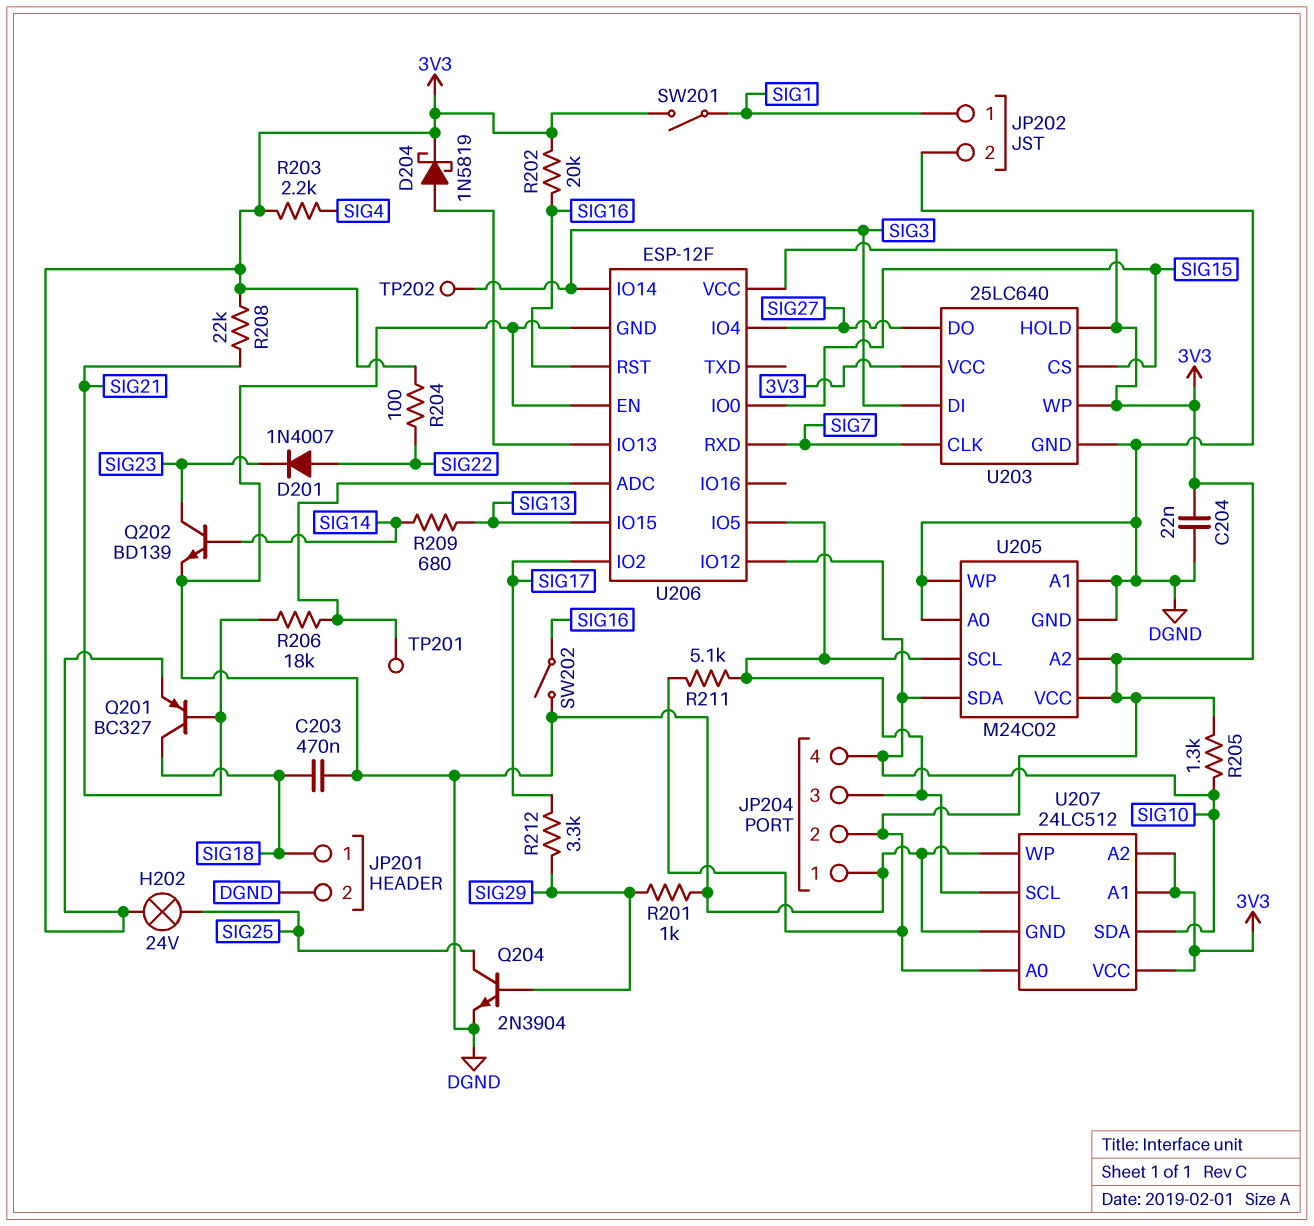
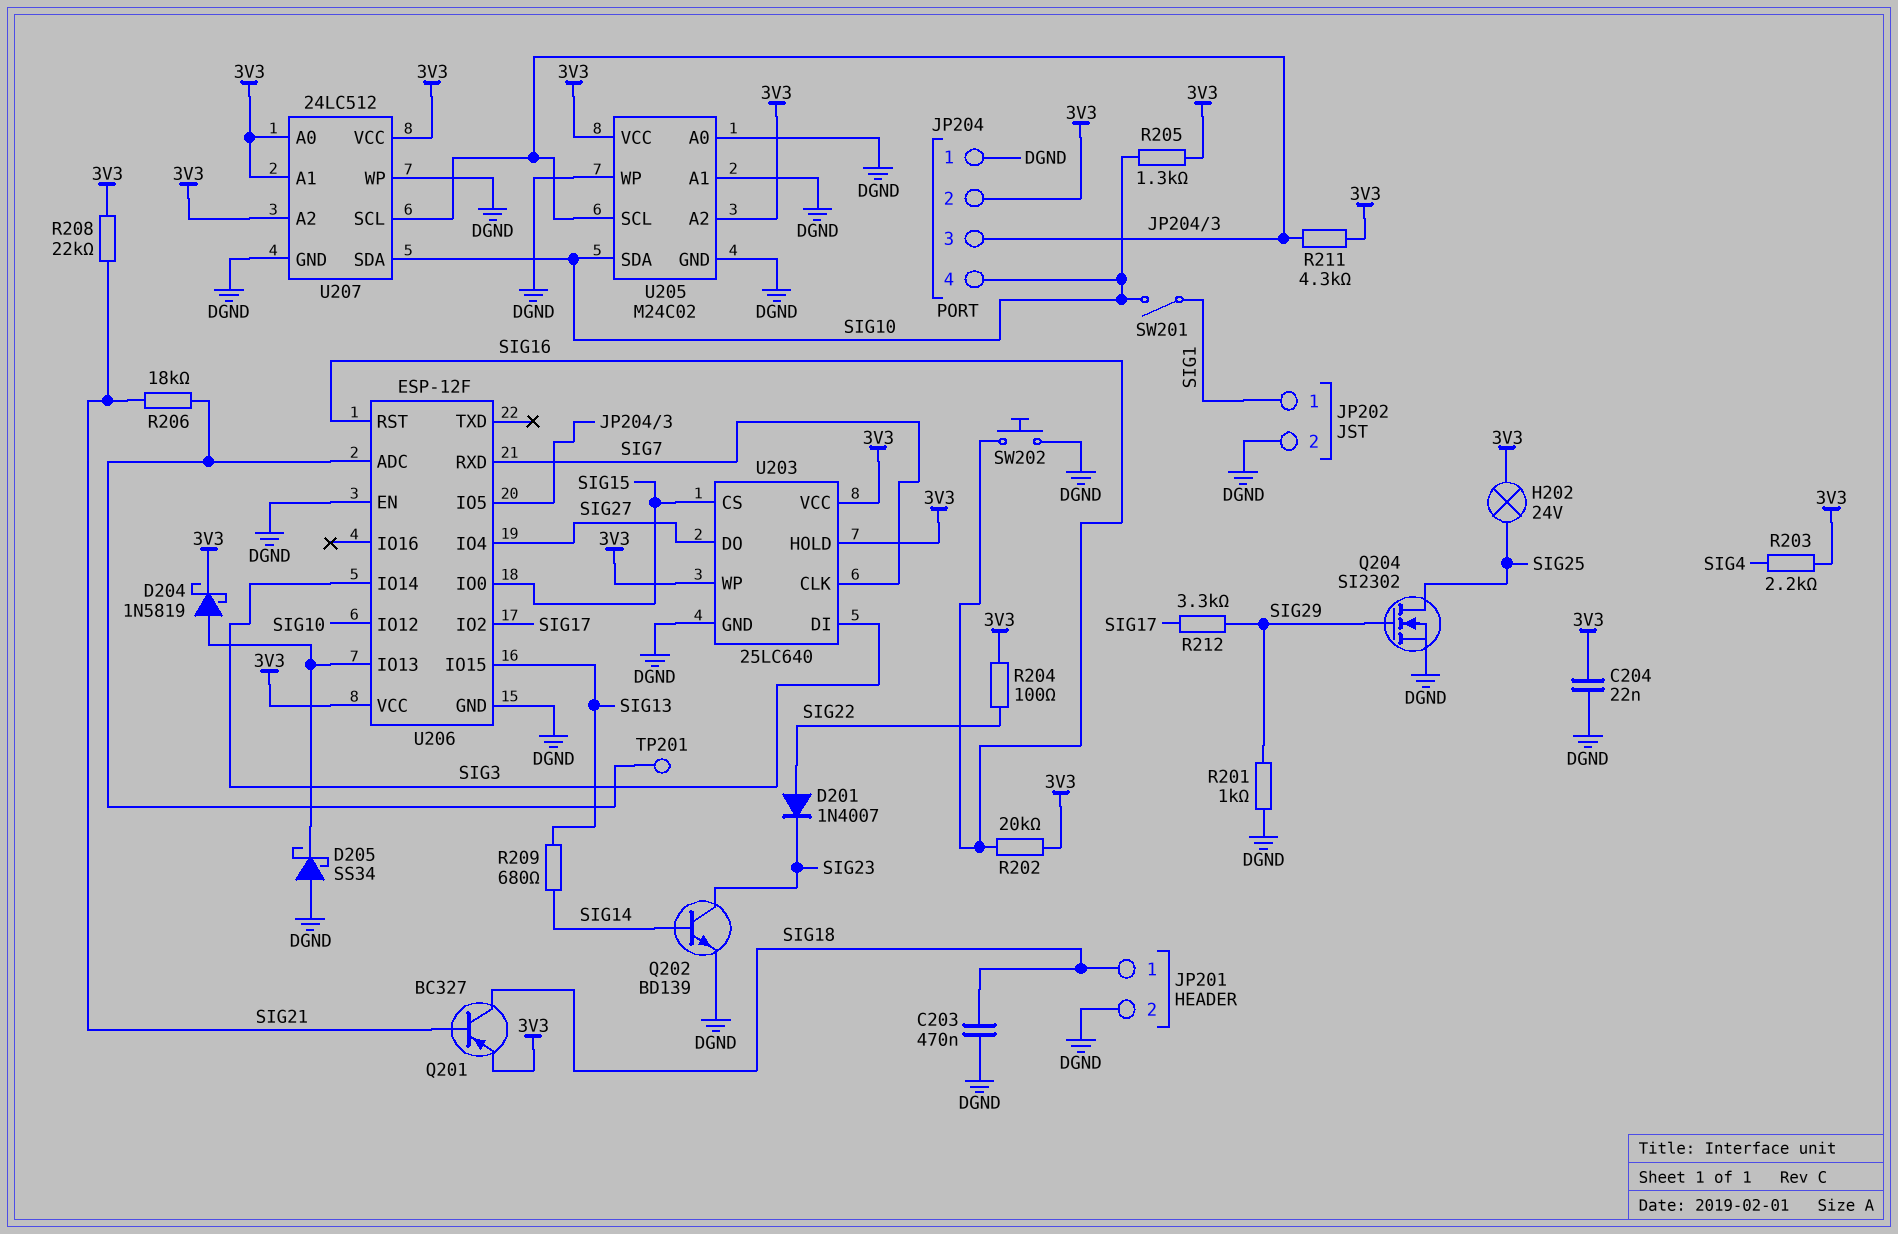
D205: none -> schottky SS34 (A DGND, K U206/IO13)
Q204: NPN 2N3904 (B SIG29, C SIG25, E DGND) -> NMOS SI2302 (G SIG29, D SIG25, S DGND)
R211: 5.1k (3V3, JP204/3) -> 4.3k (3V3, JP204/3)
SW201: switch (3V3, SIG1) -> switch (SIG1, SIG10)
SW202: switch (DGND, SIG16) -> button (DGND, SIG16)
TP202: test point (SIG3) -> none

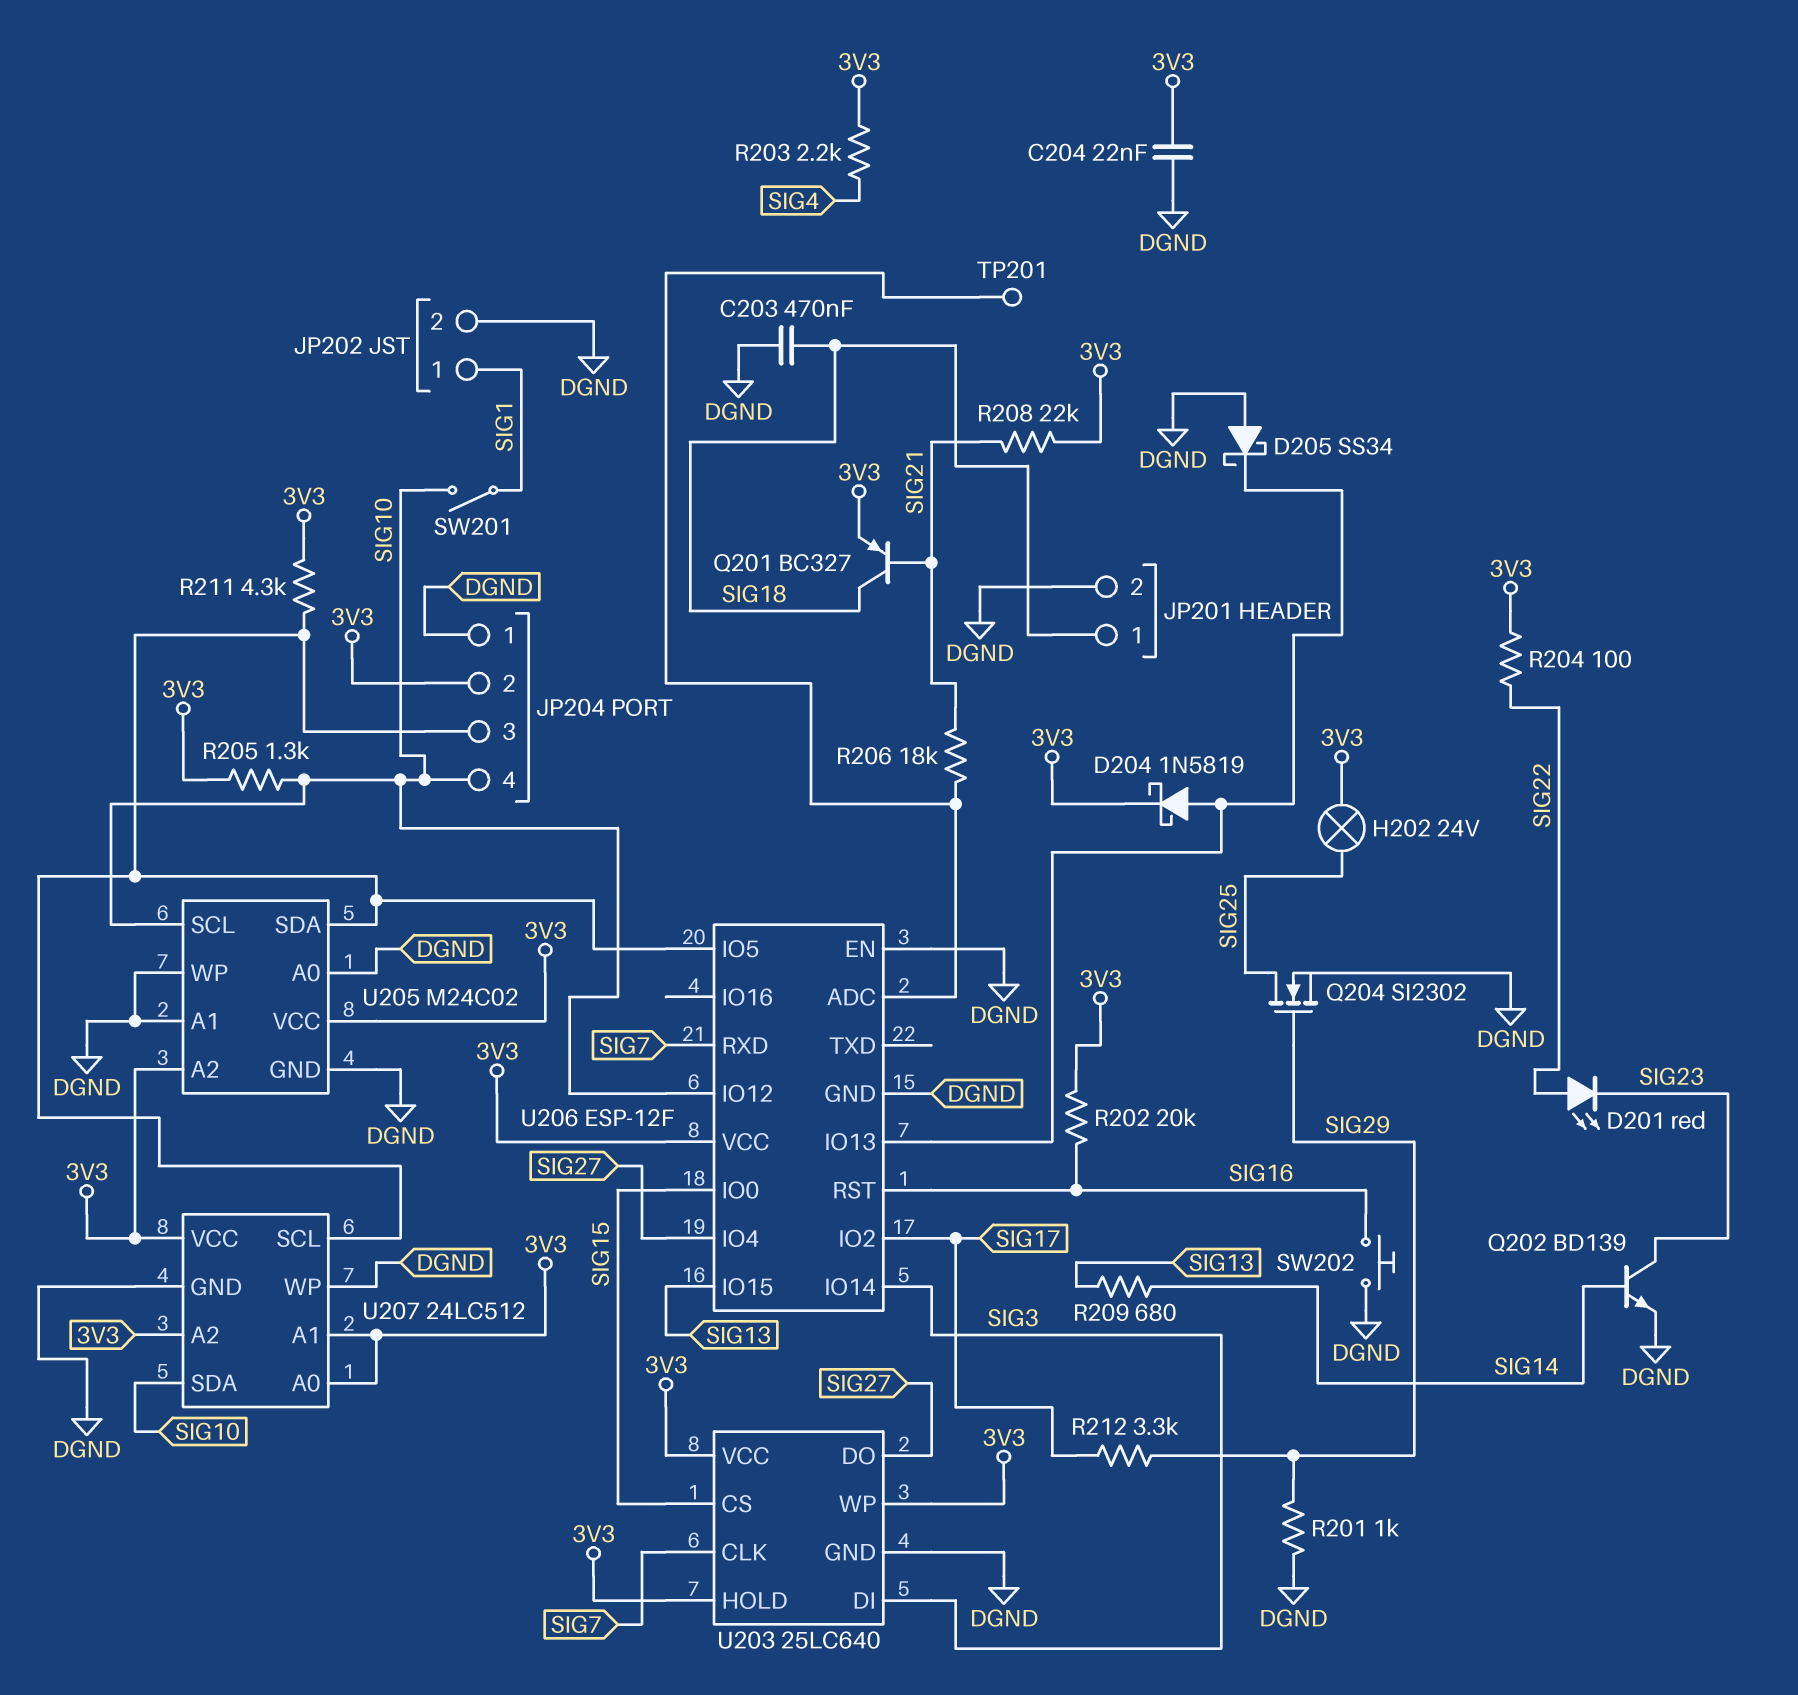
D201: diode 1N4007 (A SIG22, K SIG23) -> LED red (A SIG22, K SIG23)
U205 pin SCL: JP204/3 -> SIG10
U205 pin SDA: SIG10 -> JP204/3

